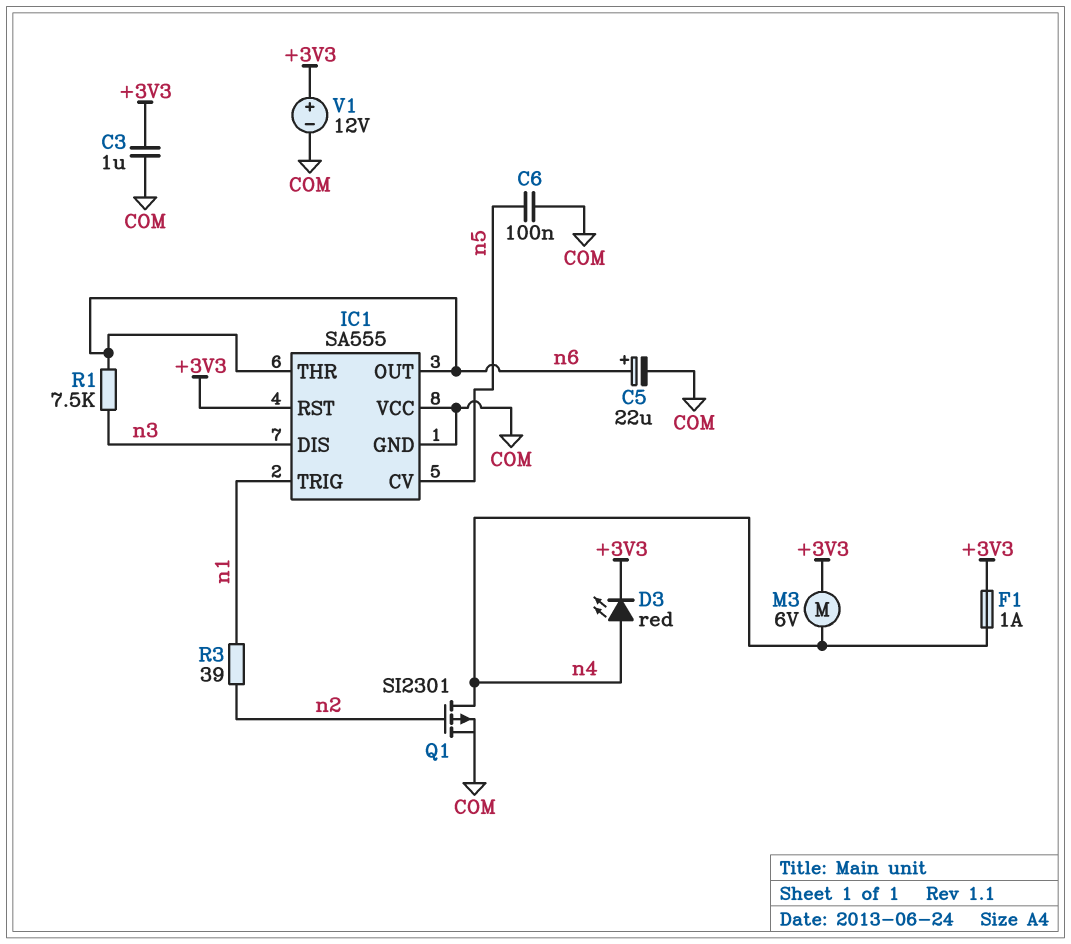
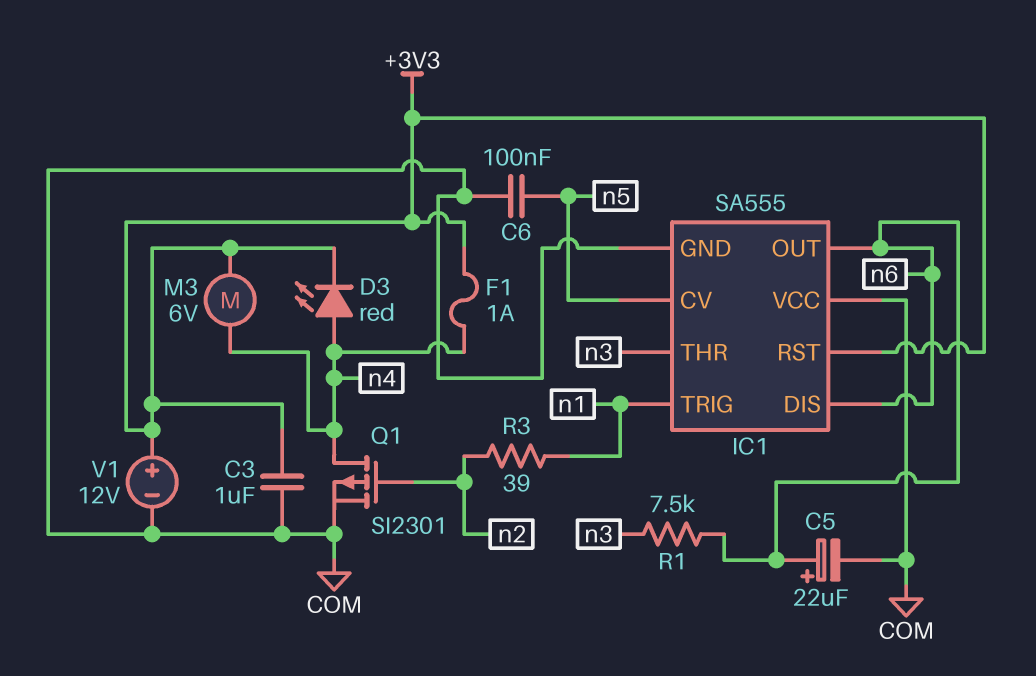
IC1 pin DIS: n3 -> n6
IC1 pin THR: n6 -> n3

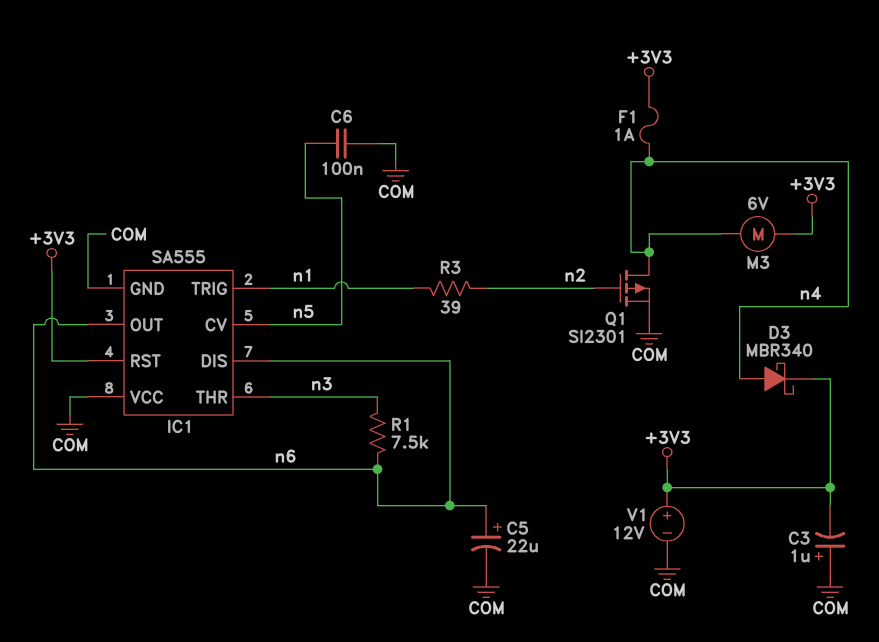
C3: 1uF (+3V3, COM) -> 1uF (plus COM, minus +3V3)
D3: LED red (A n4, K +3V3) -> schottky MBR340 (A n4, K +3V3)

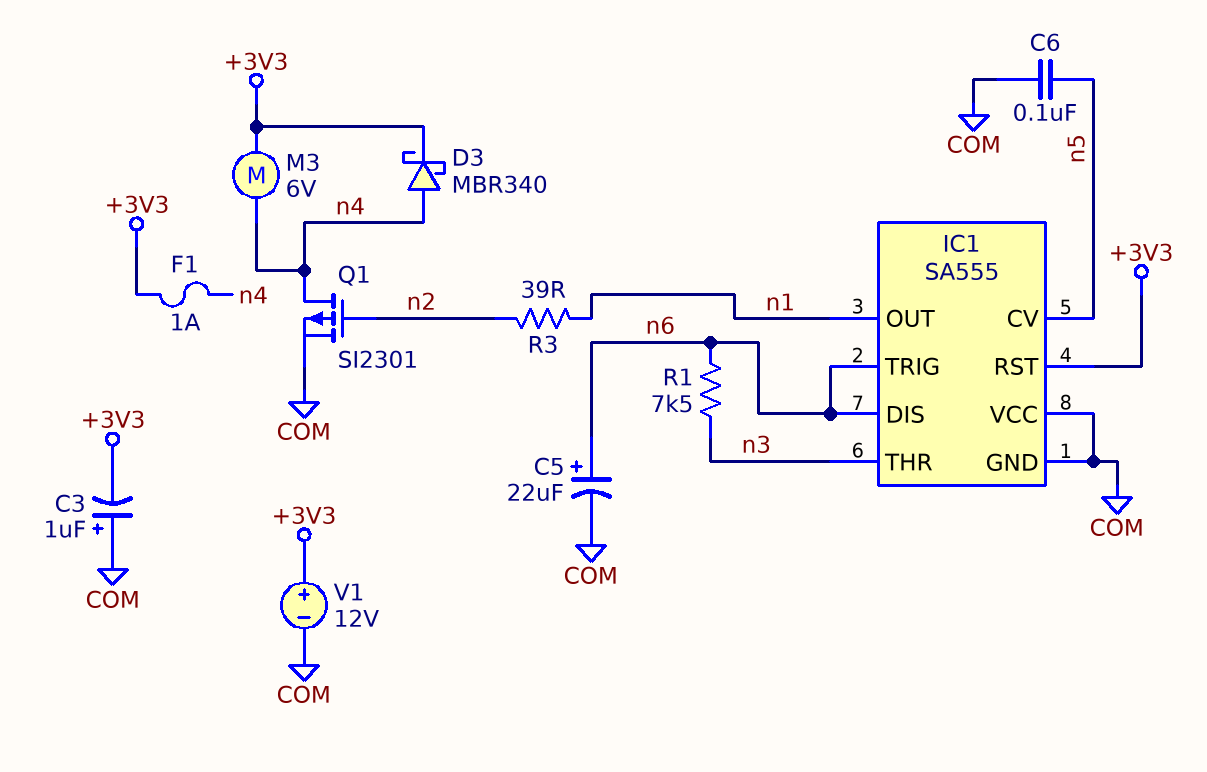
IC1 pin OUT: n6 -> n1
IC1 pin TRIG: n1 -> n6

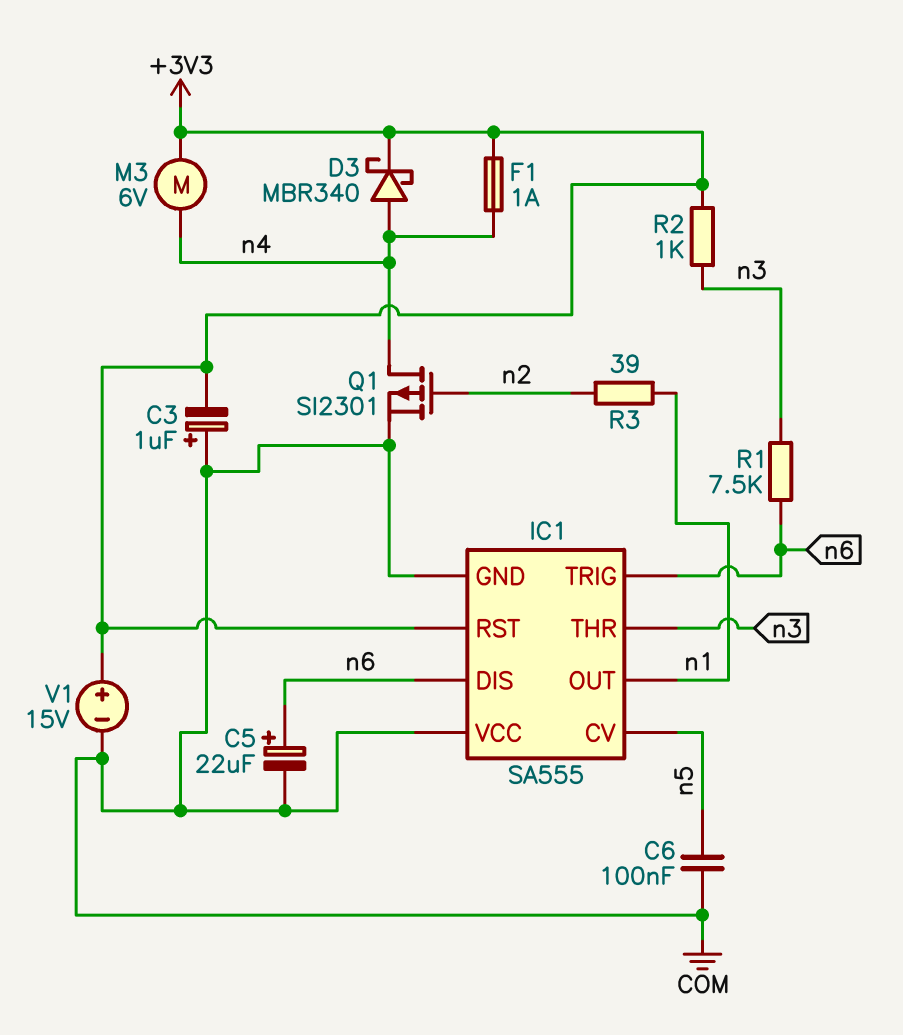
R2: none -> 1k (+3V3, n3)
V1: 12V (plus +3V3, minus COM) -> 15V (plus +3V3, minus COM)

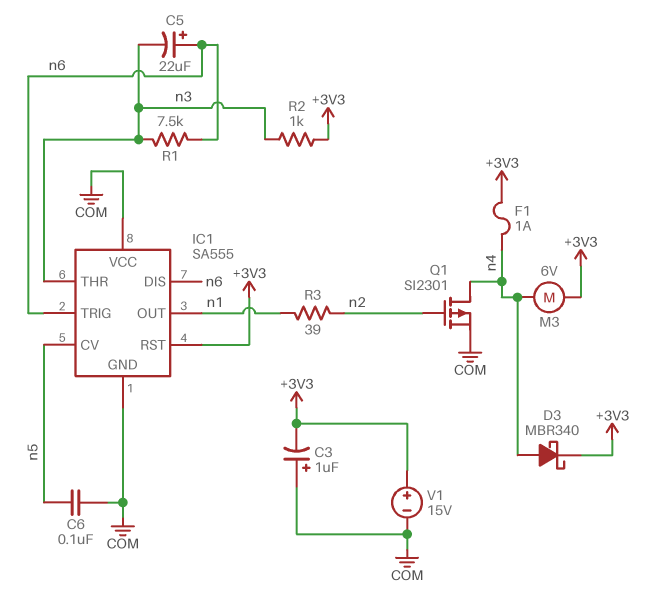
C5: 22uF (plus n6, minus COM) -> 22uF (plus n6, minus n3)

